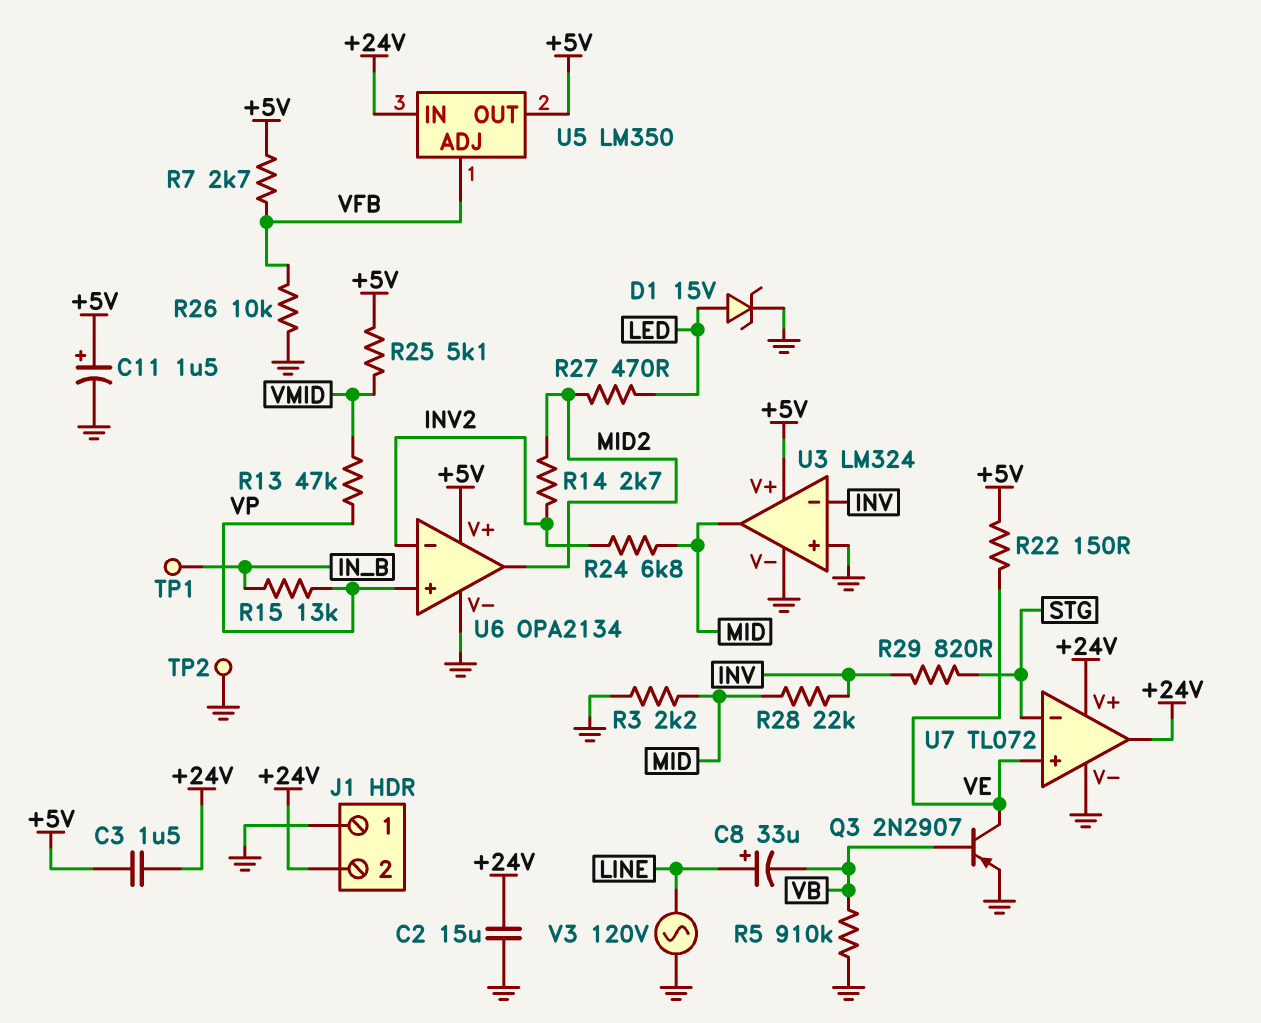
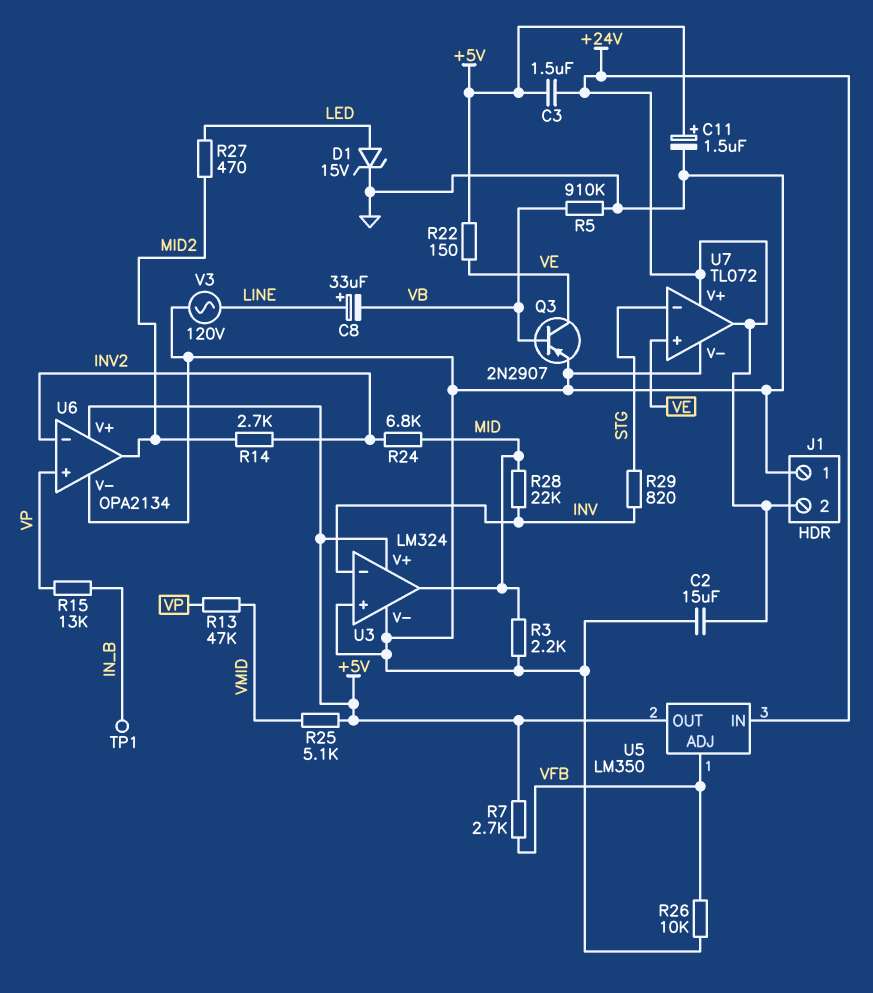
TP2: test point (GND) -> none

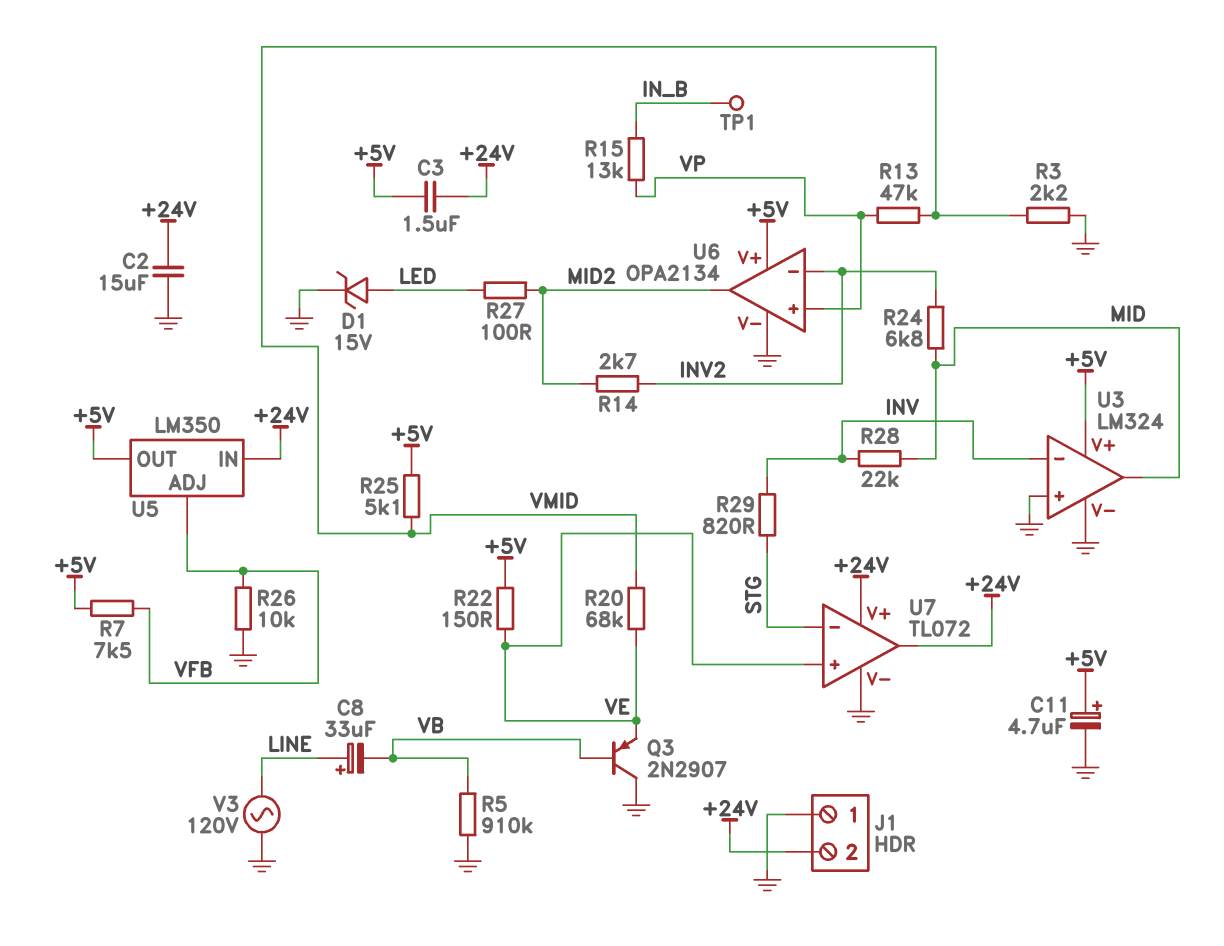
C11: 1.5uF (plus +5V, minus GND) -> 4.7uF (plus +5V, minus GND)
Q3: PNP 2N2907 (B VB, C VE, E GND) -> PNP 2N2907 (B VB, C GND, E VE)
R3: 2.2k (GND, MID) -> 2.2k (GND, VMID)
R7: 2.7k (+5V, VFB) -> 7.5k (+5V, VFB)
R20: none -> 68k (VE, VMID)
R27: 470 (LED, MID2) -> 100 (LED, MID2)

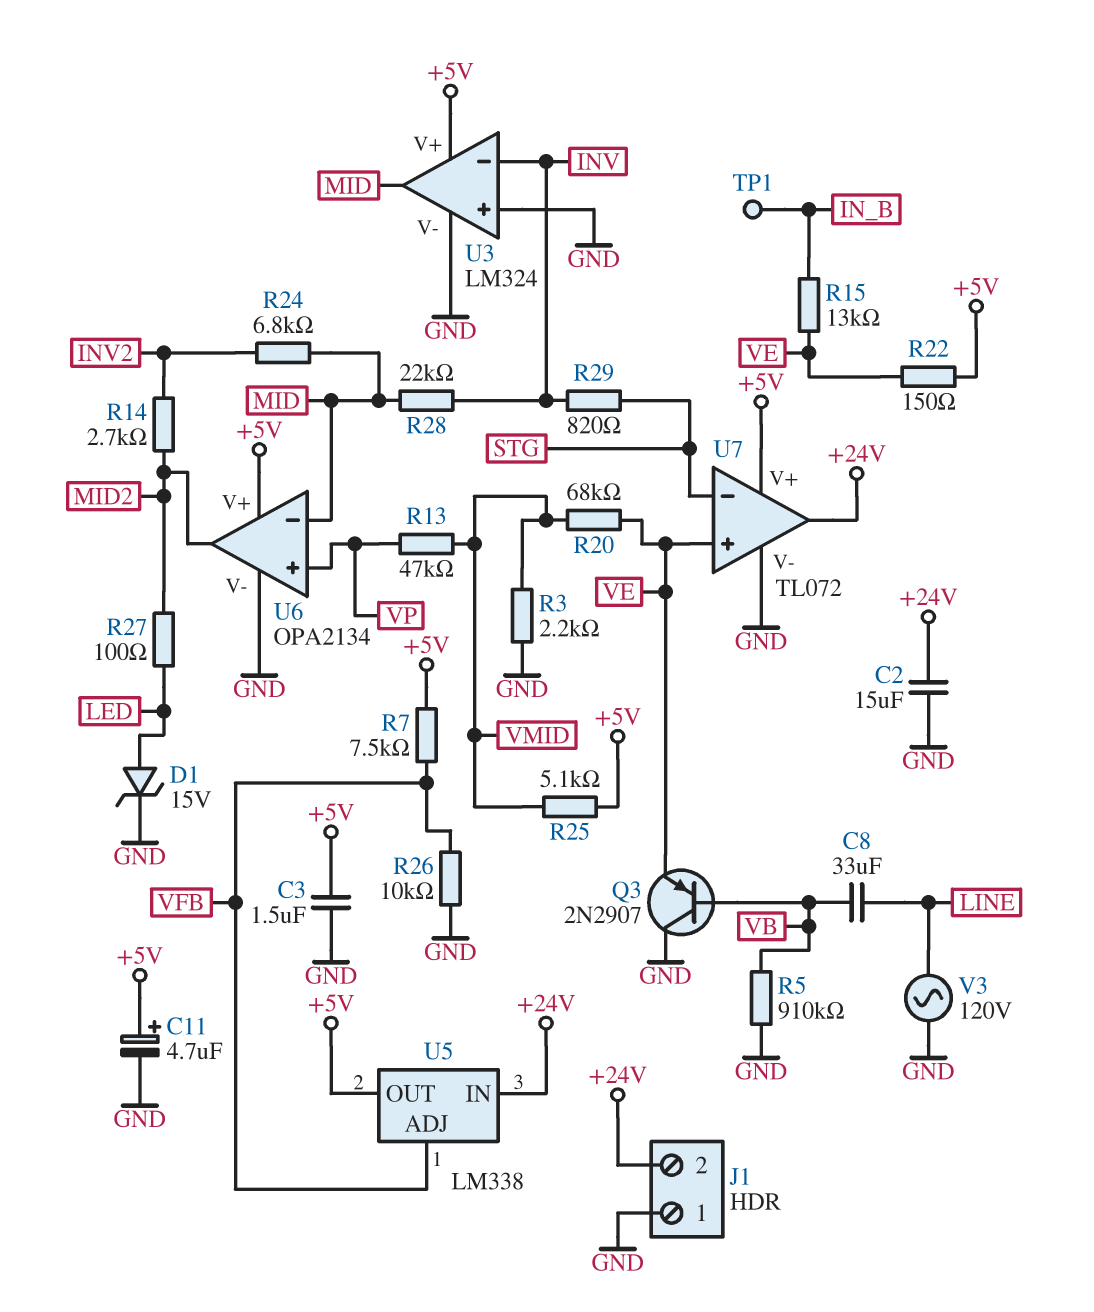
C3: 1.5uF (+5V, +24V) -> 1.5uF (+5V, GND)
C8: 33uF (plus LINE, minus VB) -> 33uF (LINE, VB)
R15: 13k (IN_B, VP) -> 13k (IN_B, VE)
U5: LM350 -> LM338
U6 pin in-: INV2 -> MID
U7 pin V+: +24V -> +5V

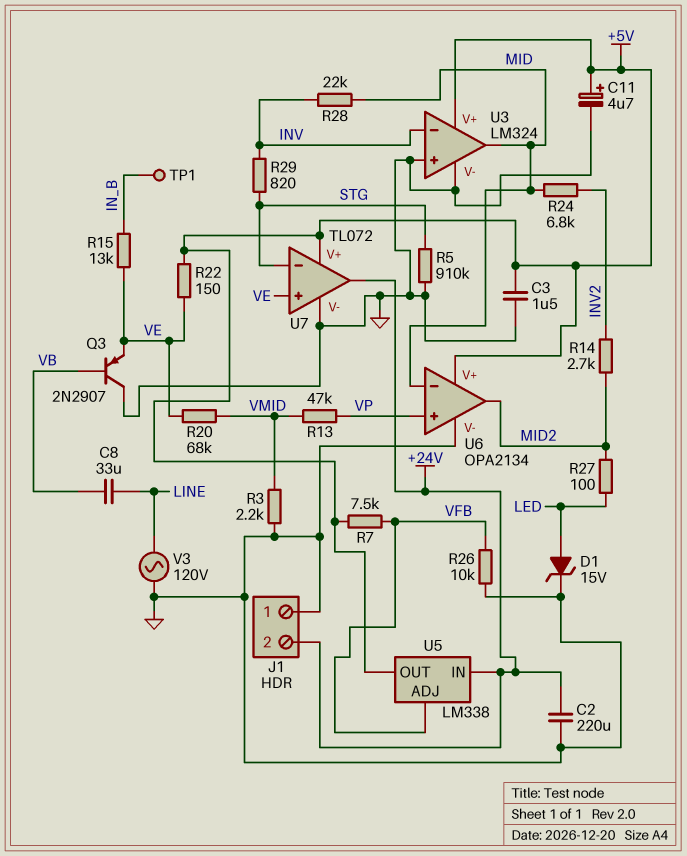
C2: 15uF (+24V, GND) -> 220uF (+24V, GND)
R5: 910k (GND, VB) -> 910k (GND, STG)
R25: 5.1k (+5V, VMID) -> none

